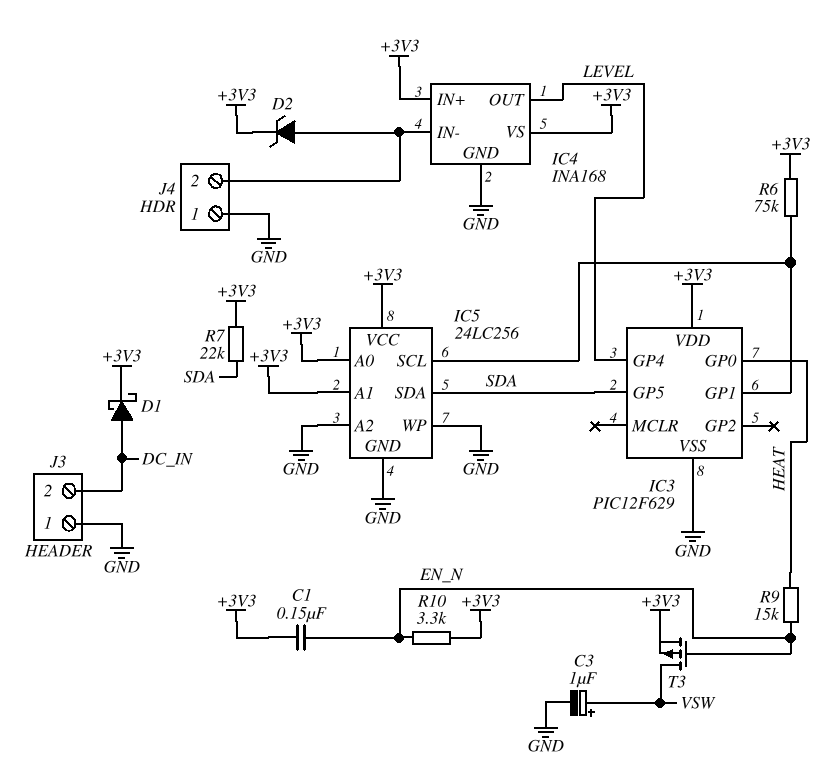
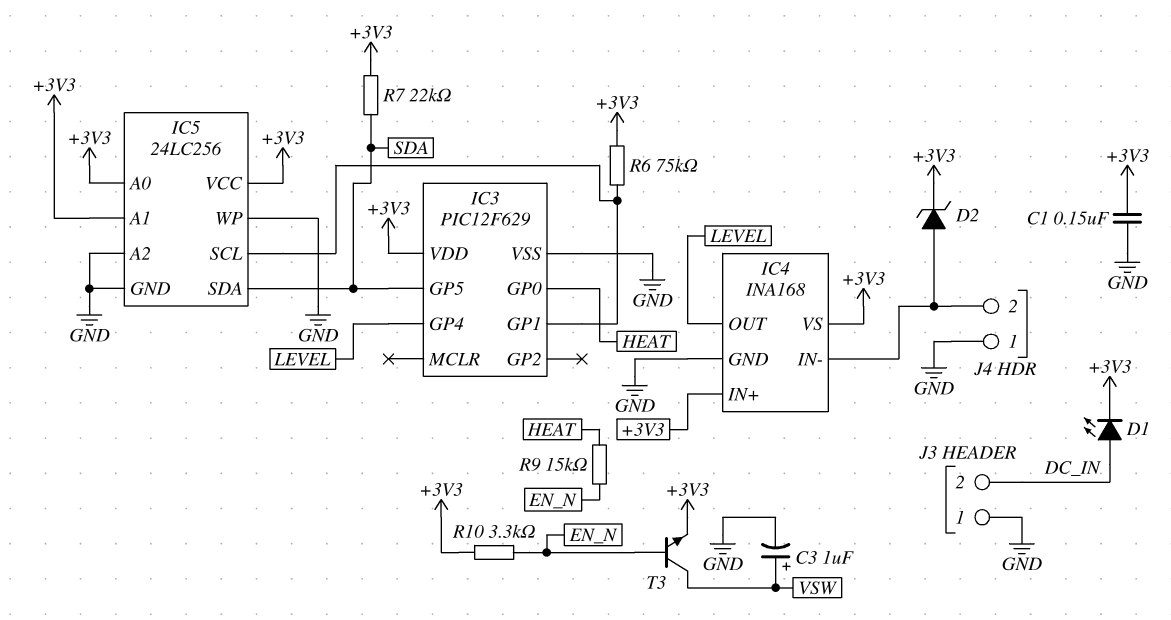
C1: 150nF (+3V3, EN_N) -> 150nF (+3V3, GND)
D1: schottky (A DC_IN, K +3V3) -> LED (A DC_IN, K +3V3)
T3: PMOS (G EN_N, D VSW, S +3V3) -> NPN (B EN_N, C VSW, E +3V3)

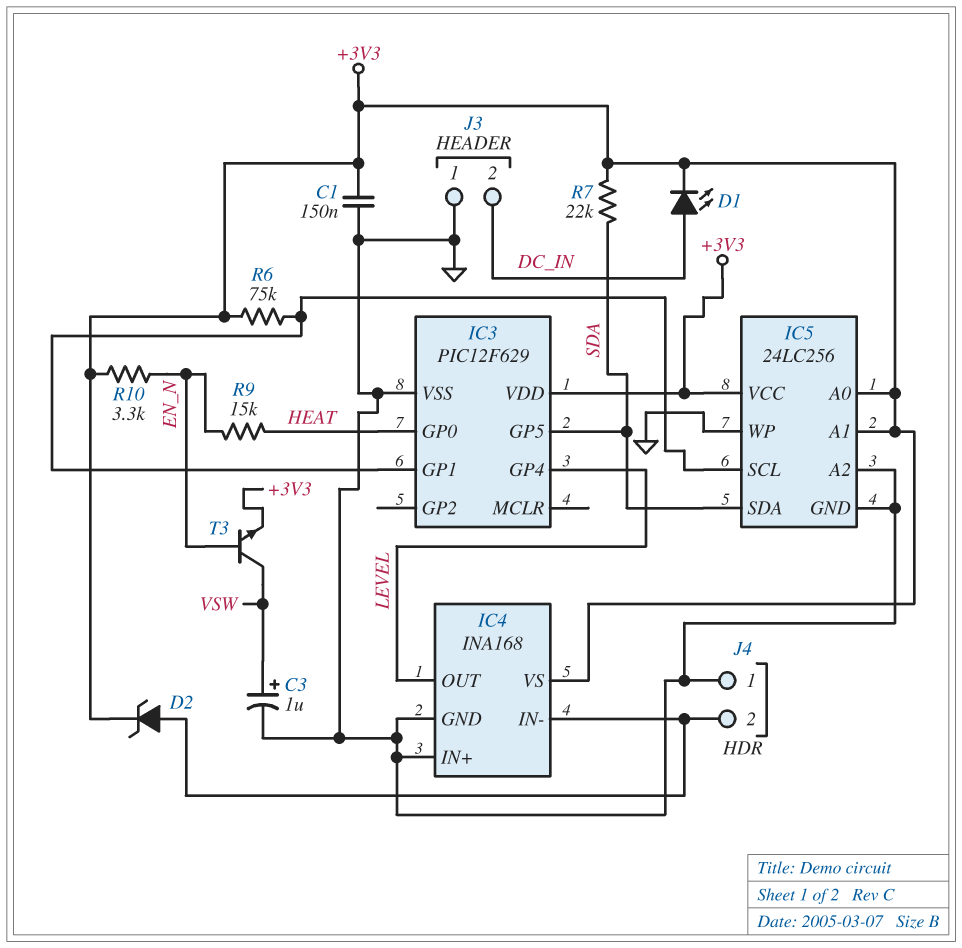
IC4 pin IN+: +3V3 -> GND

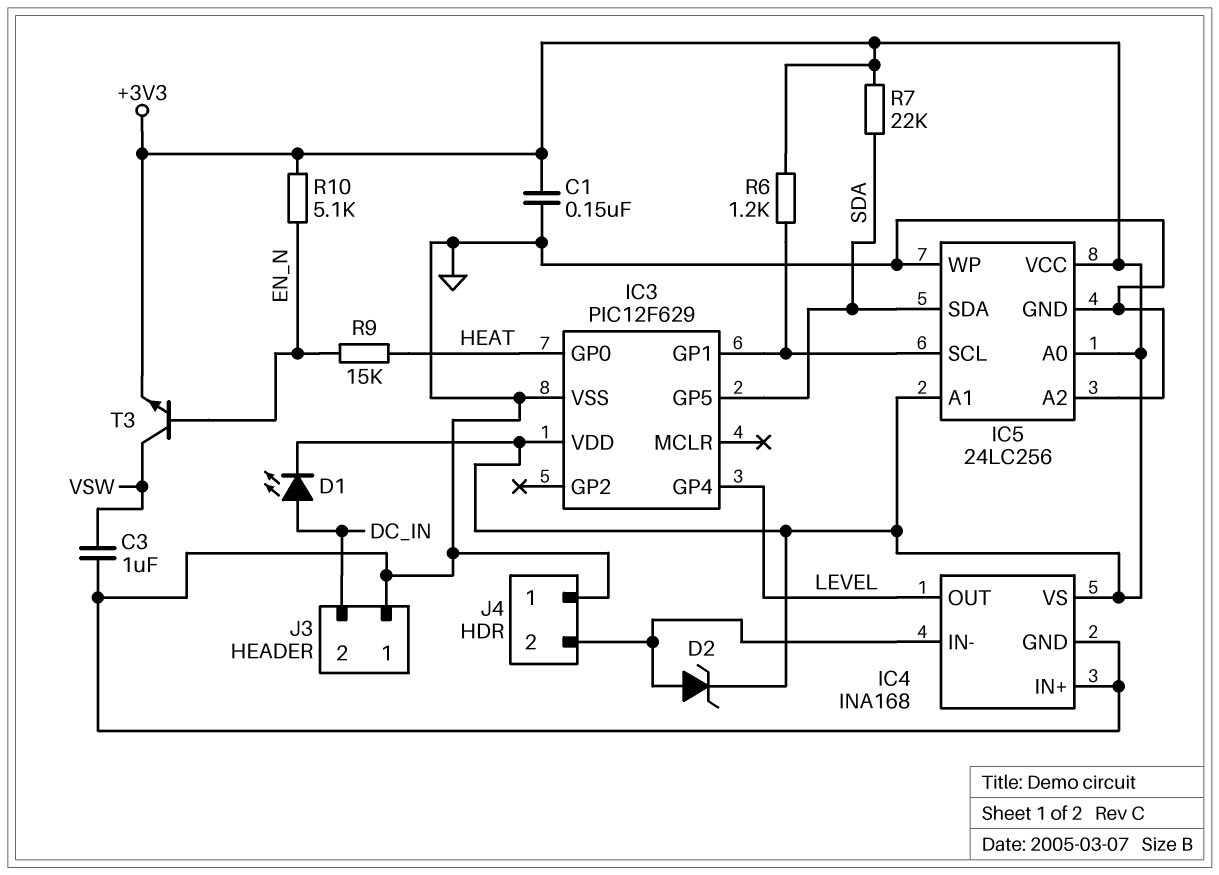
C3: 1uF (plus VSW, minus GND) -> 1uF (GND, VSW)
R6: 75k (+3V3, IC3/GP1) -> 1.2k (+3V3, IC3/GP1)
R10: 3.3k (+3V3, EN_N) -> 5.1k (+3V3, EN_N)

